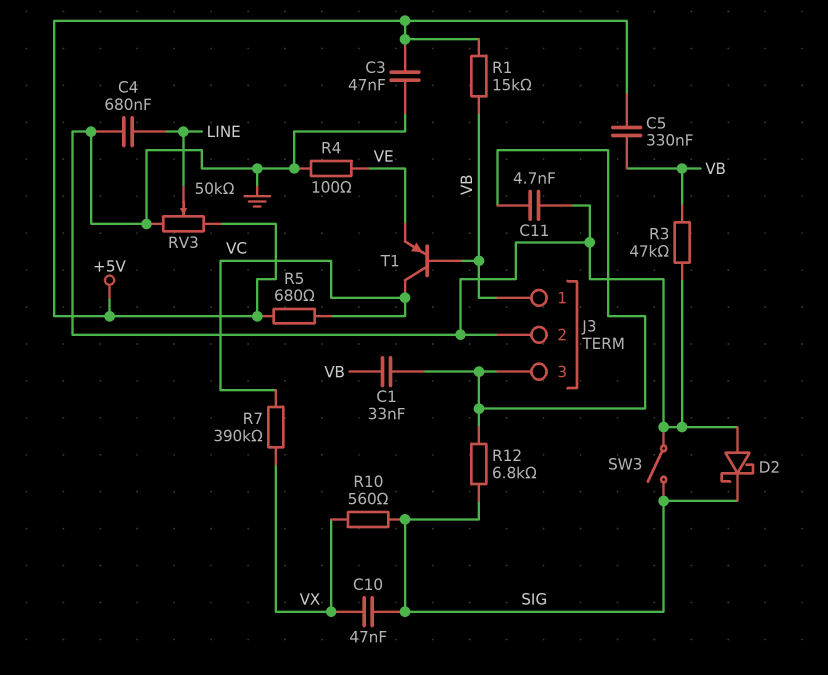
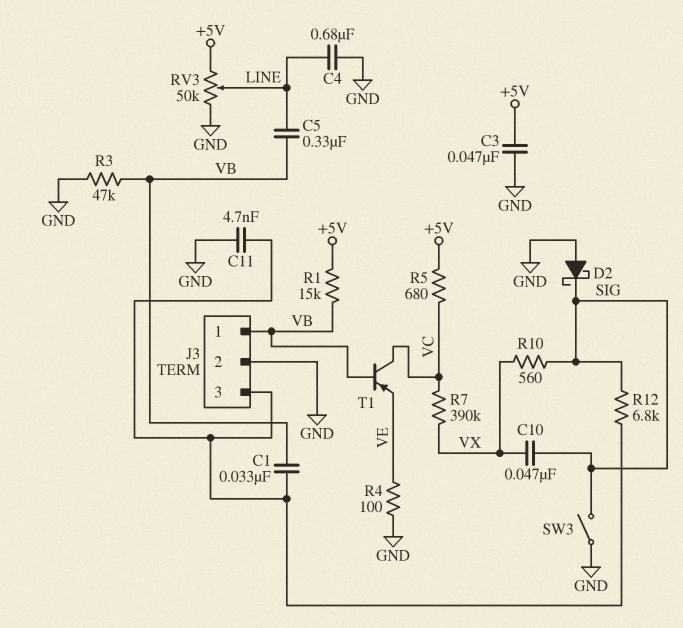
C5: 330nF (+5V, VB) -> 330nF (LINE, VB)

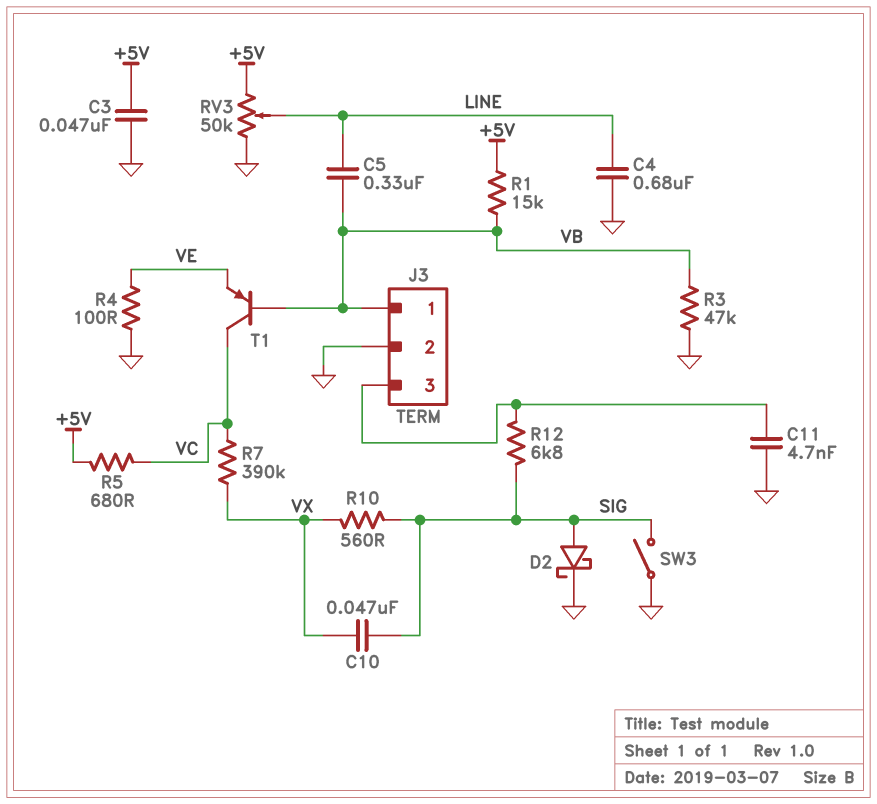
C1: 33nF (J3/3, VB) -> none
D2: schottky (A GND, K SIG) -> schottky (A SIG, K GND)

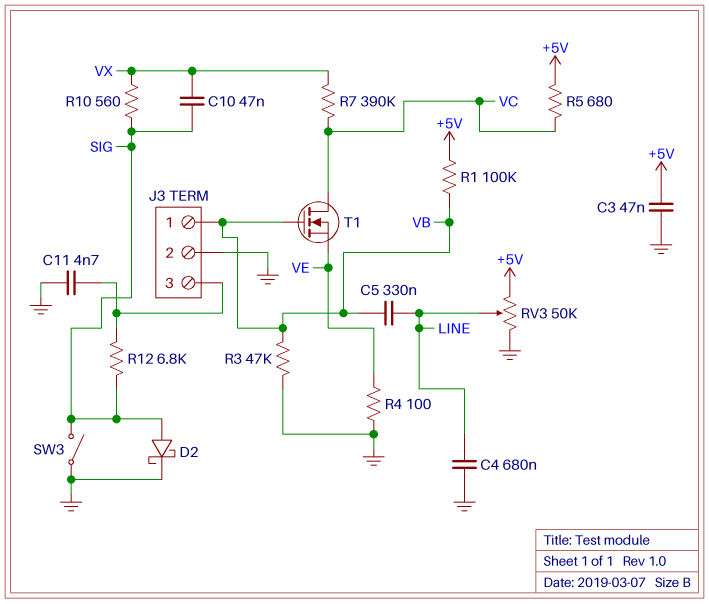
R1: 15k (+5V, VB) -> 100k (+5V, VB)
T1: PNP (B VB, C VC, E VE) -> NMOS (G VB, D VC, S VE)

